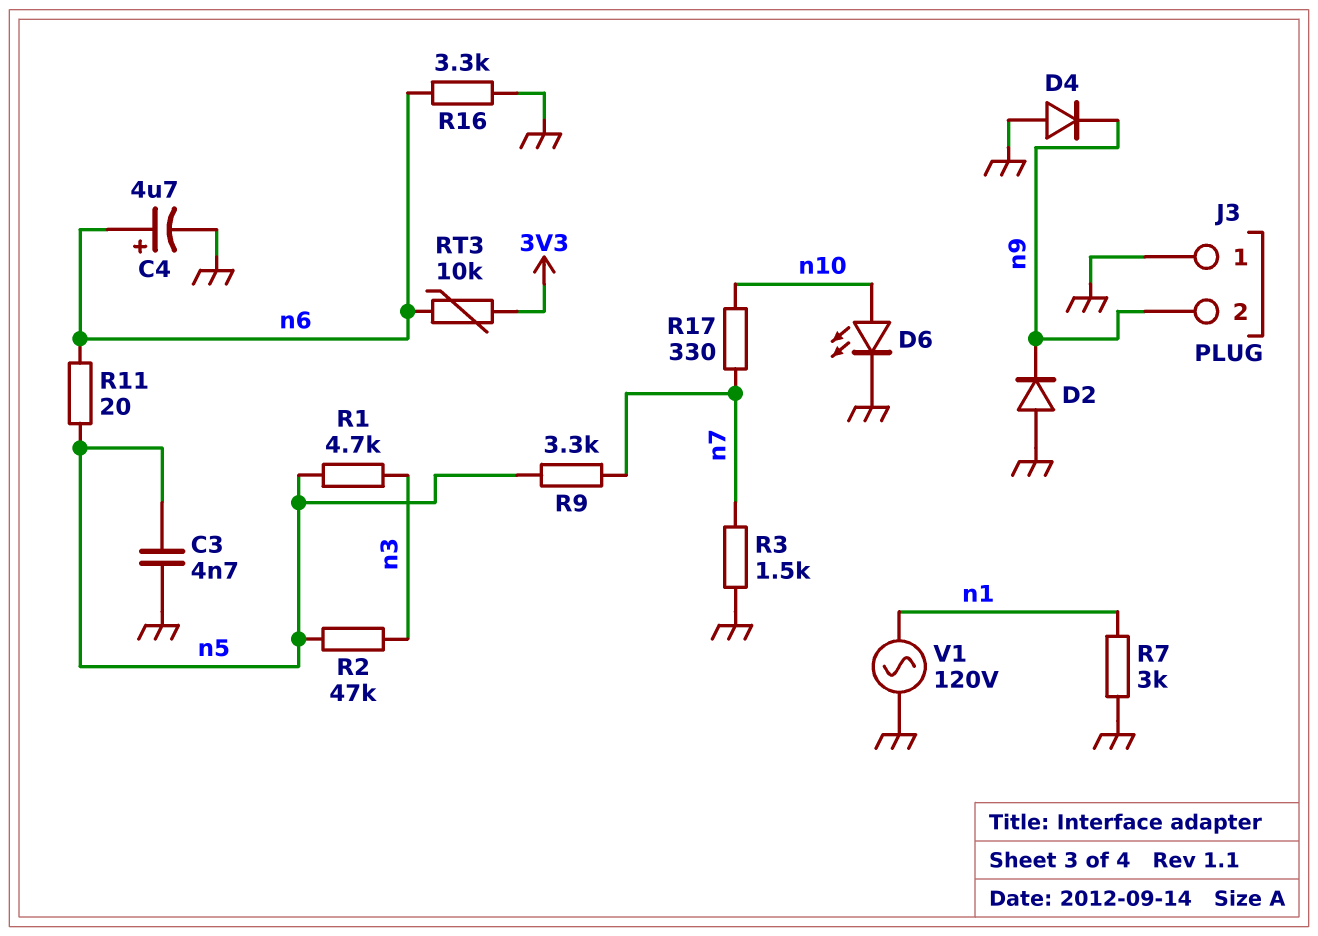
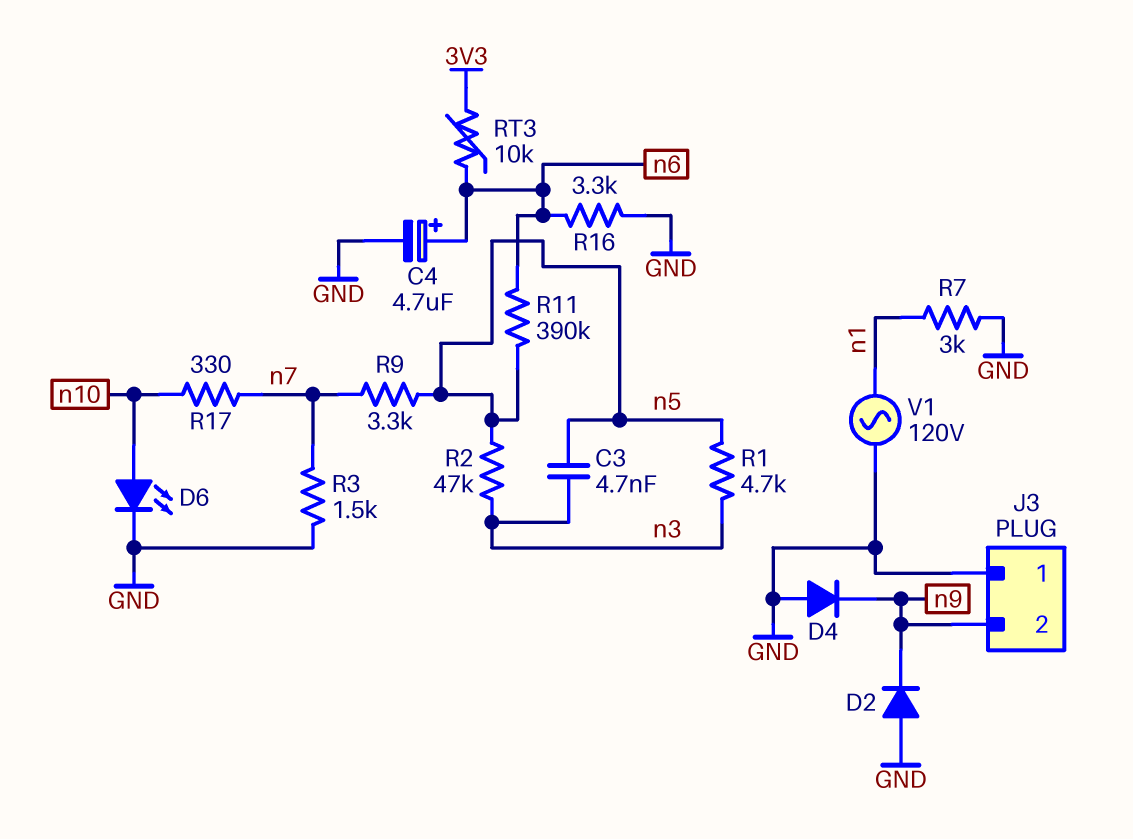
C3: 4.7nF (GND, n5) -> 4.7nF (n3, n5)
R11: 20 (n5, n6) -> 390k (n5, n6)

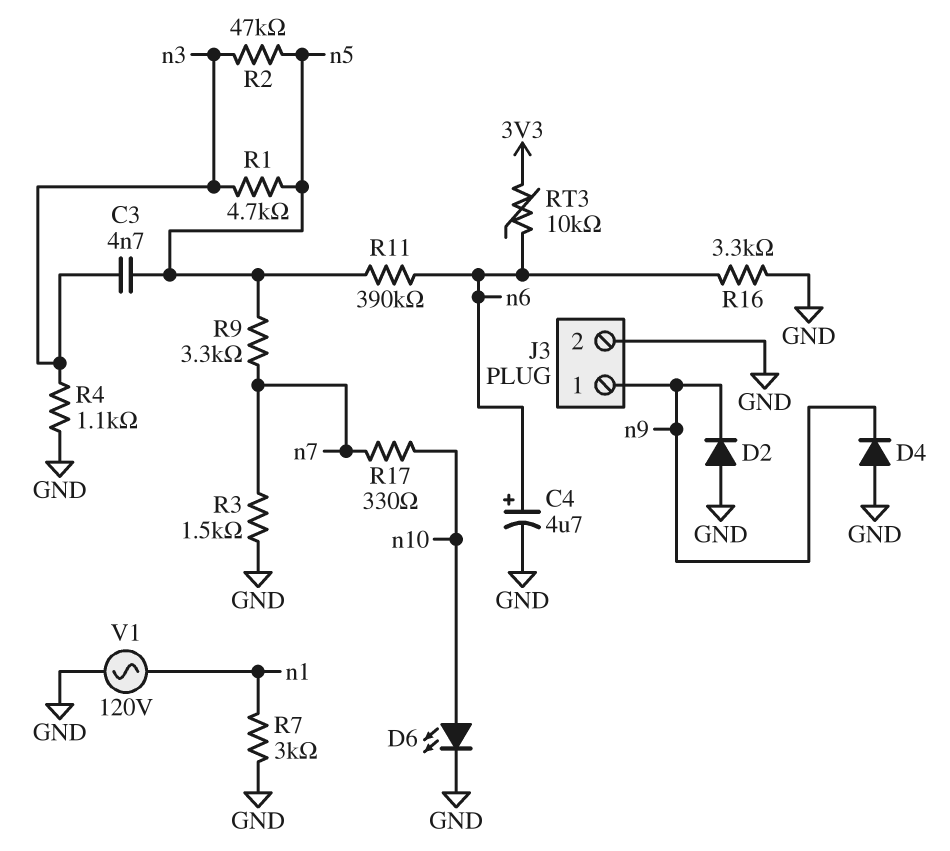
J3 pin 1: GND -> n9
J3 pin 2: n9 -> GND
R4: none -> 1.1k (GND, n3)

